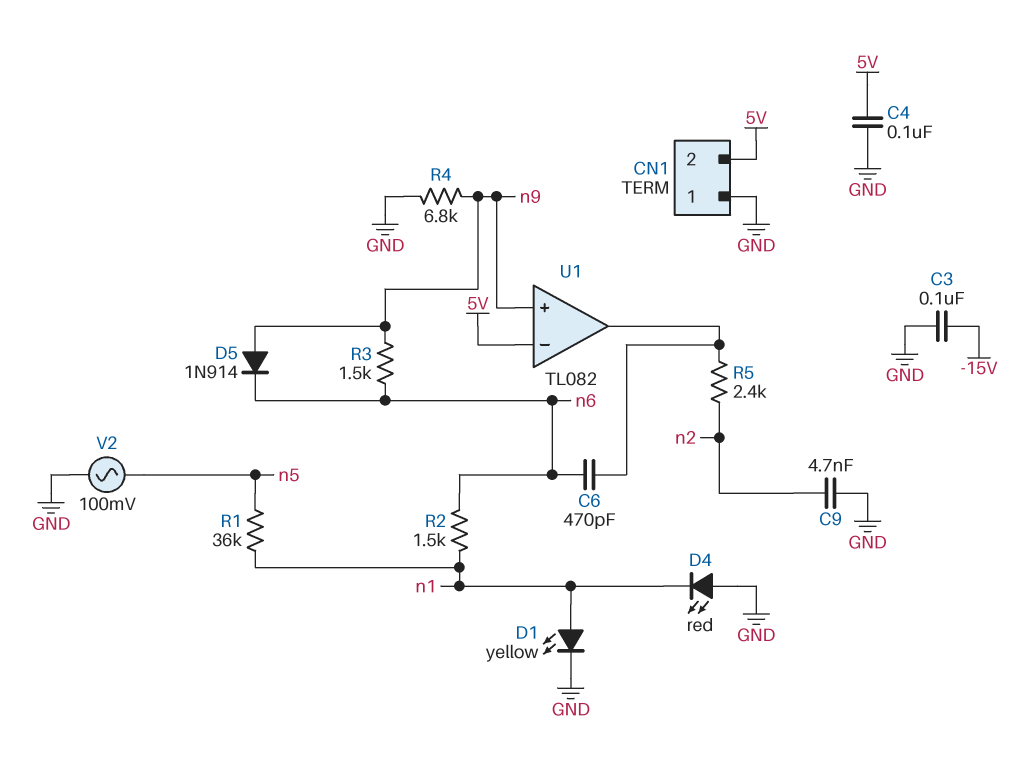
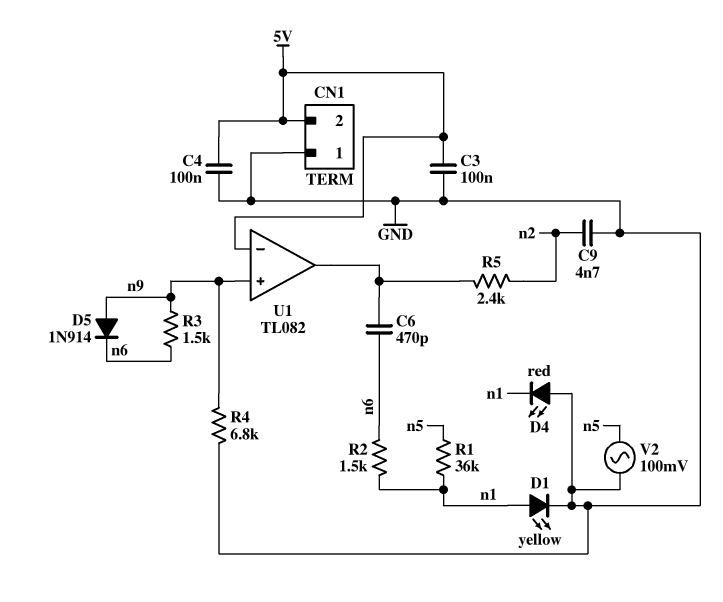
C3: 100nF (-15V, GND) -> 100nF (5V, GND)

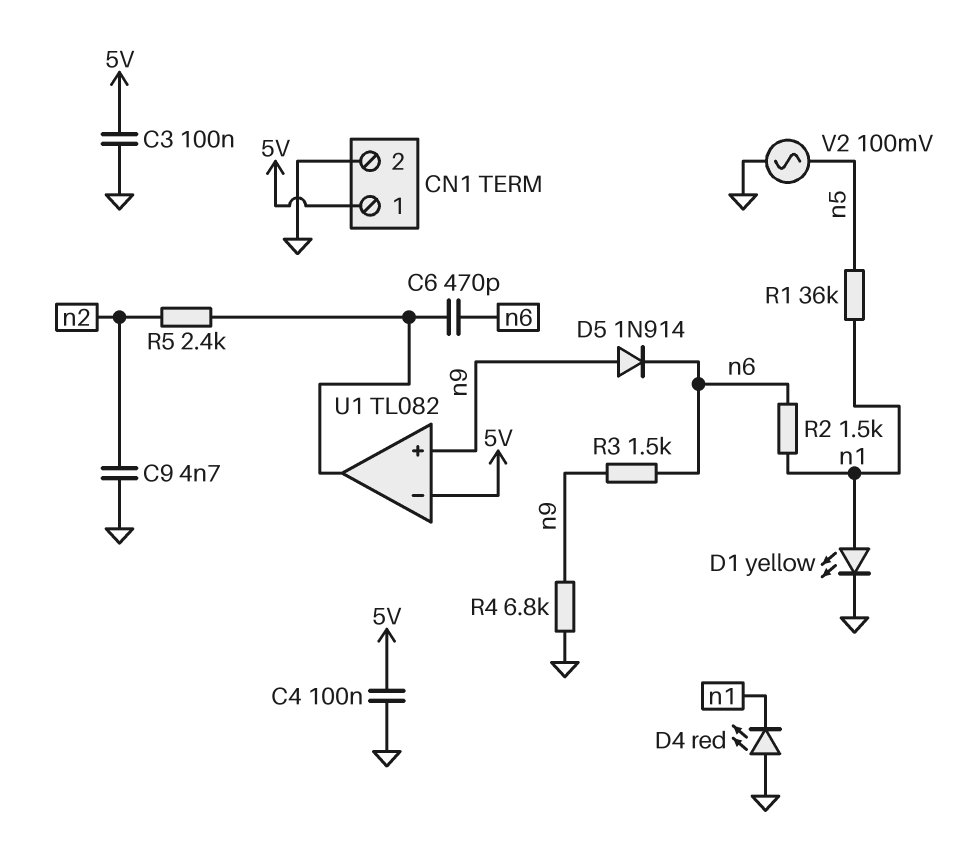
CN1 pin 1: GND -> 5V
CN1 pin 2: 5V -> GND

